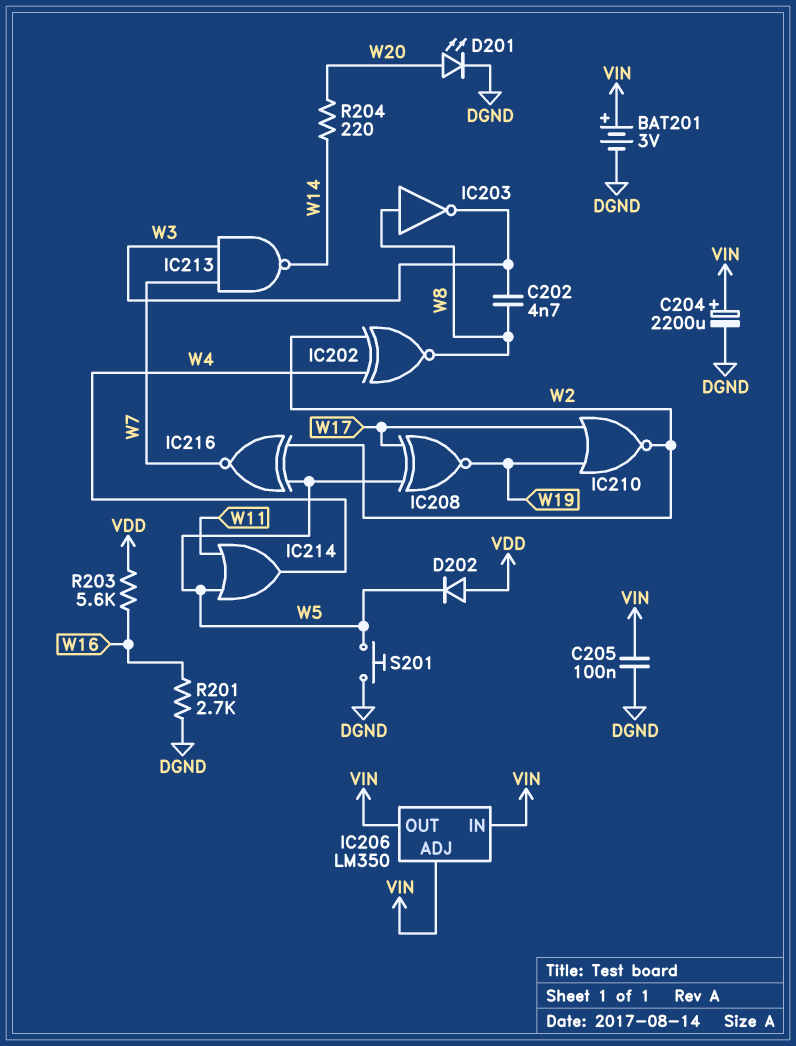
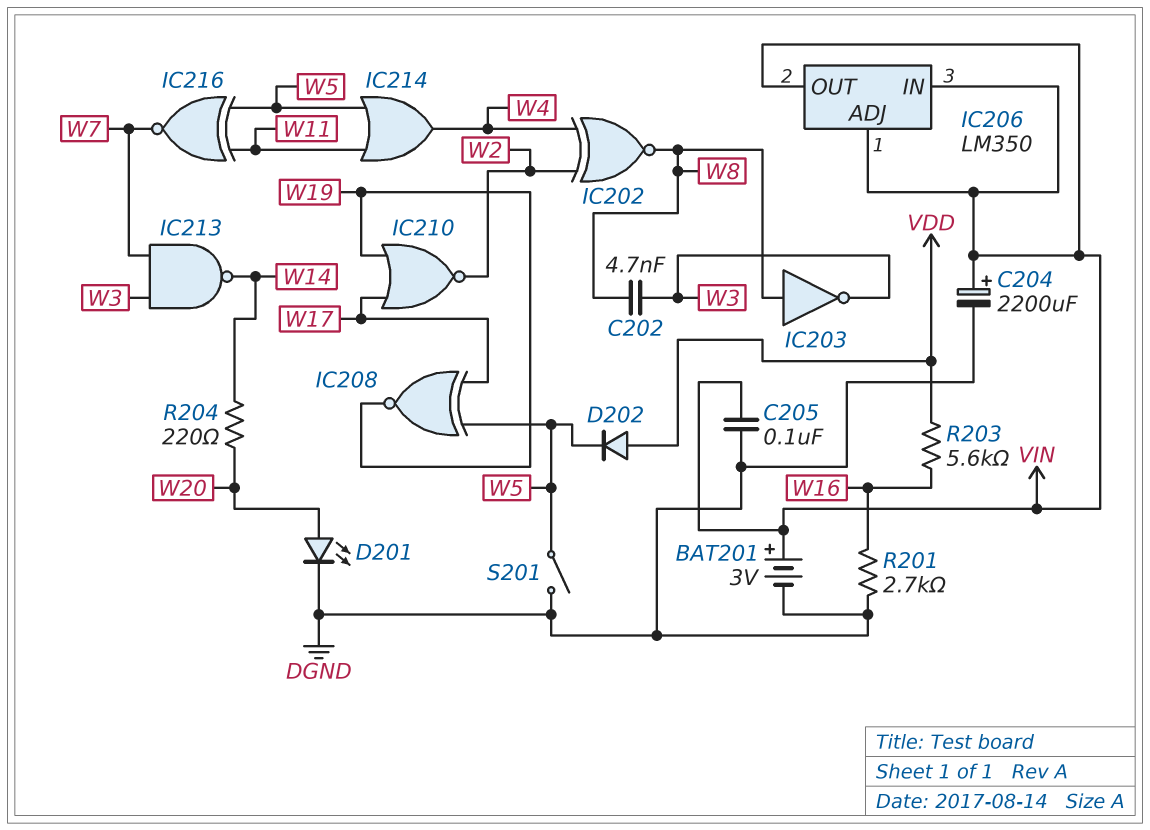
IC216: XNOR (in W2, in W5, out W7) -> XNOR (in W5, in W11, out W7)
S201: button (DGND, W5) -> switch (DGND, W5)

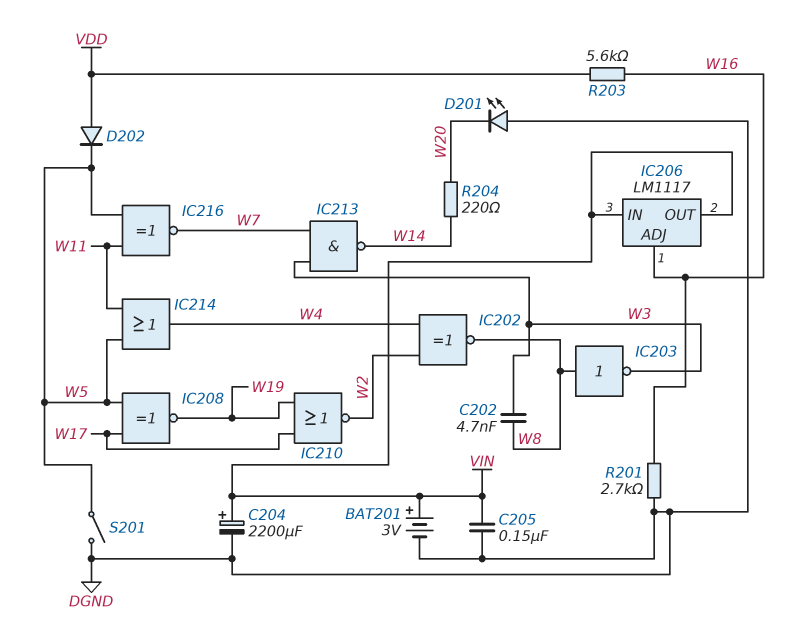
C205: 100nF (DGND, VIN) -> 150nF (DGND, VIN)
D201: LED (A W20, K DGND) -> LED (A DGND, K W20)
IC206: LM350 -> LM1117
IC206 pin ADJ: VIN -> W16

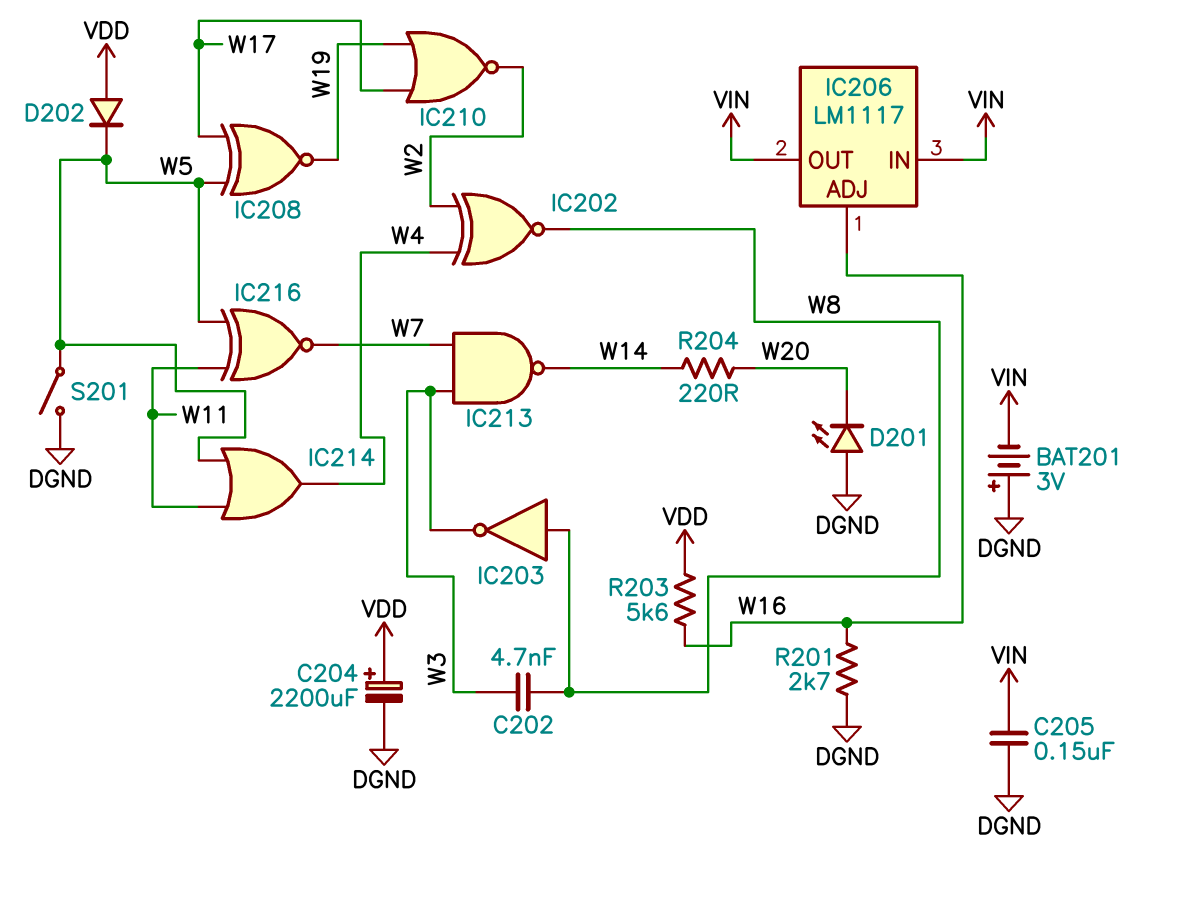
BAT201: 3V (plus VIN, minus DGND) -> 3V (plus DGND, minus VIN)
C204: 2200uF (plus VIN, minus DGND) -> 2200uF (plus VDD, minus DGND)

